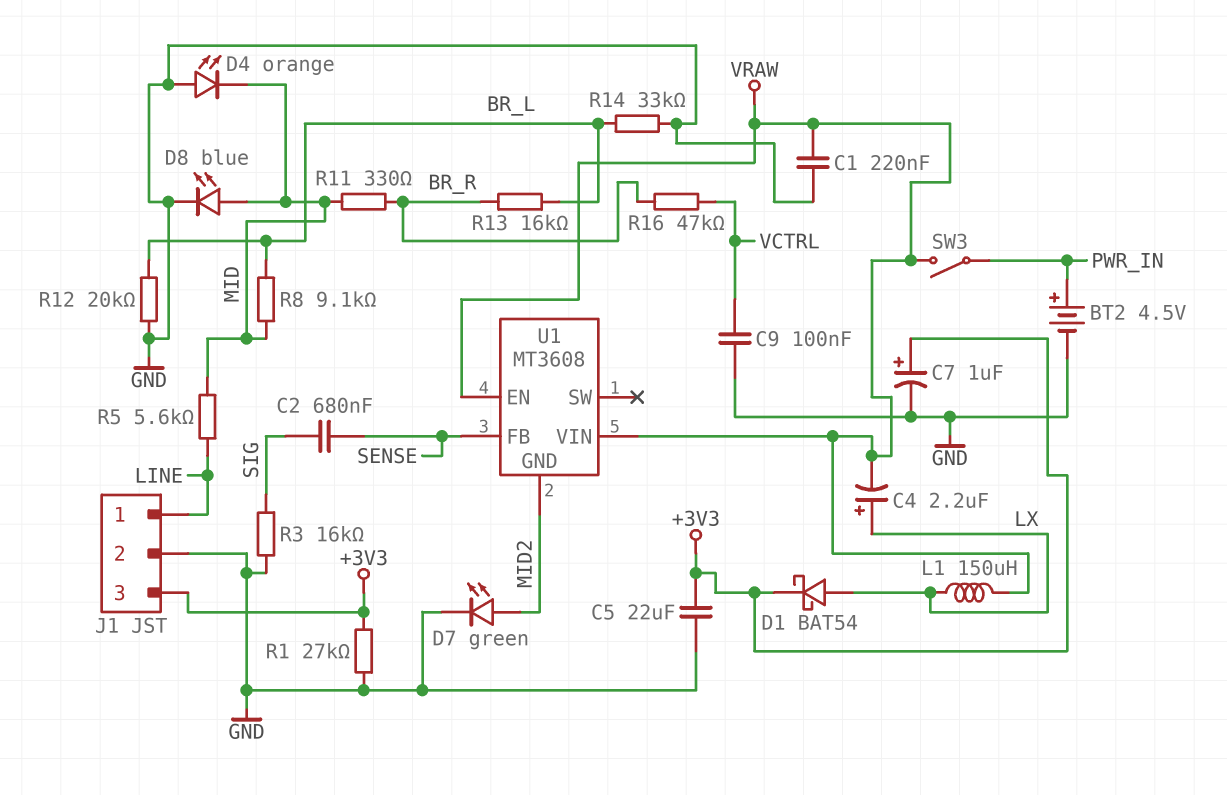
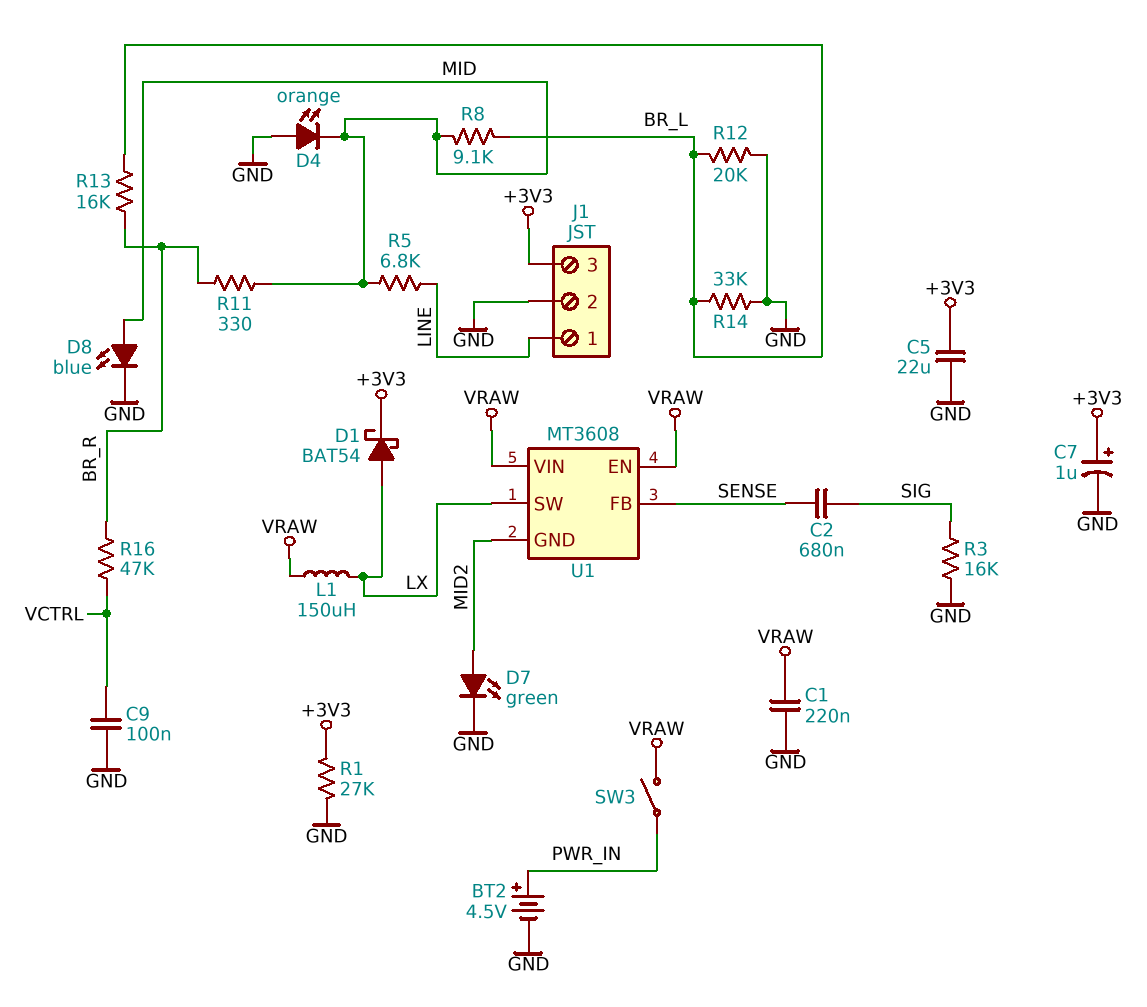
C4: 2.2uF (plus LX, minus VRAW) -> none
R5: 5.6k (LINE, MID) -> 6.8k (LINE, MID)
U1 pin SW: none -> LX

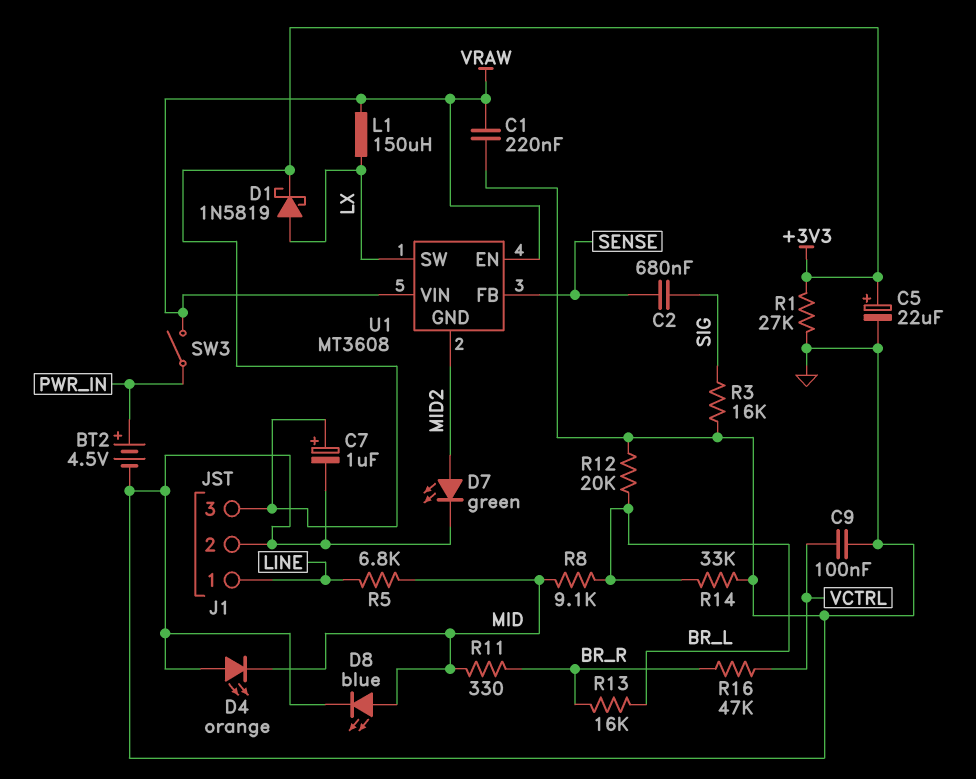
C5: 22uF (+3V3, GND) -> 22uF (plus +3V3, minus GND)
D1: schottky BAT54 (A LX, K +3V3) -> schottky 1N5819 (A LX, K +3V3)

